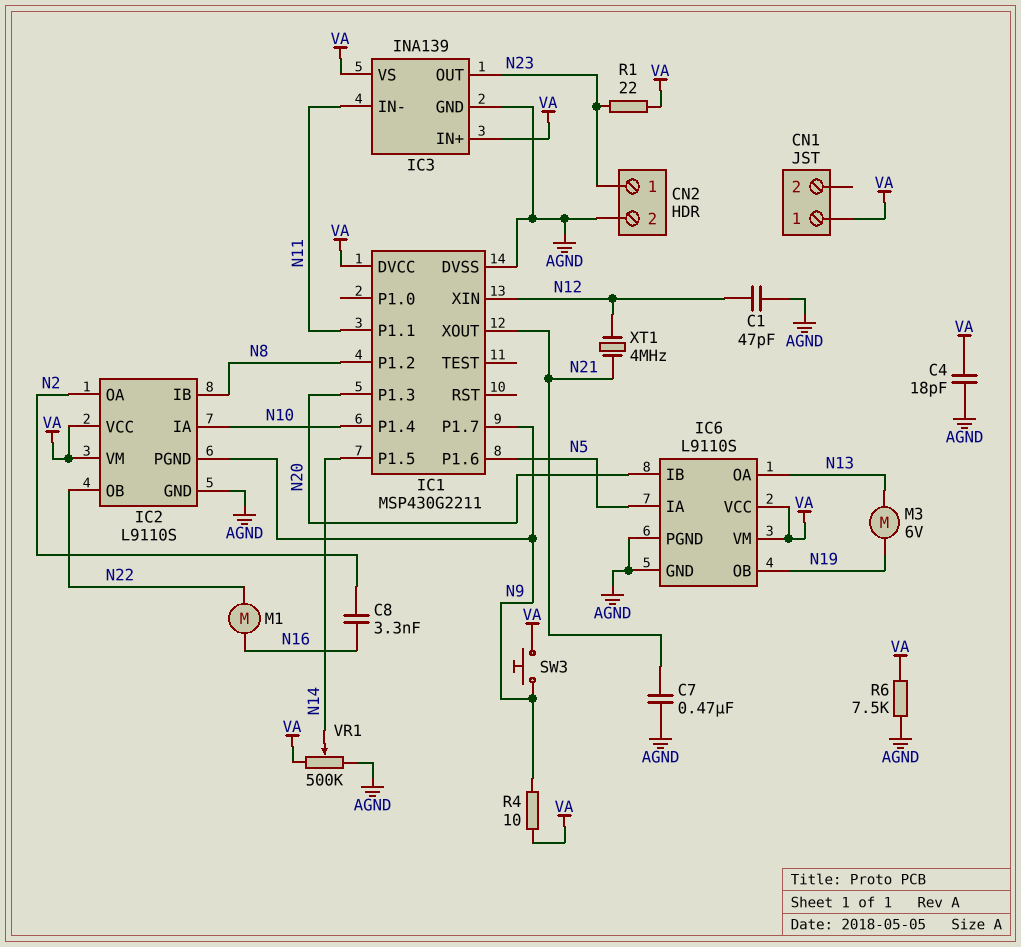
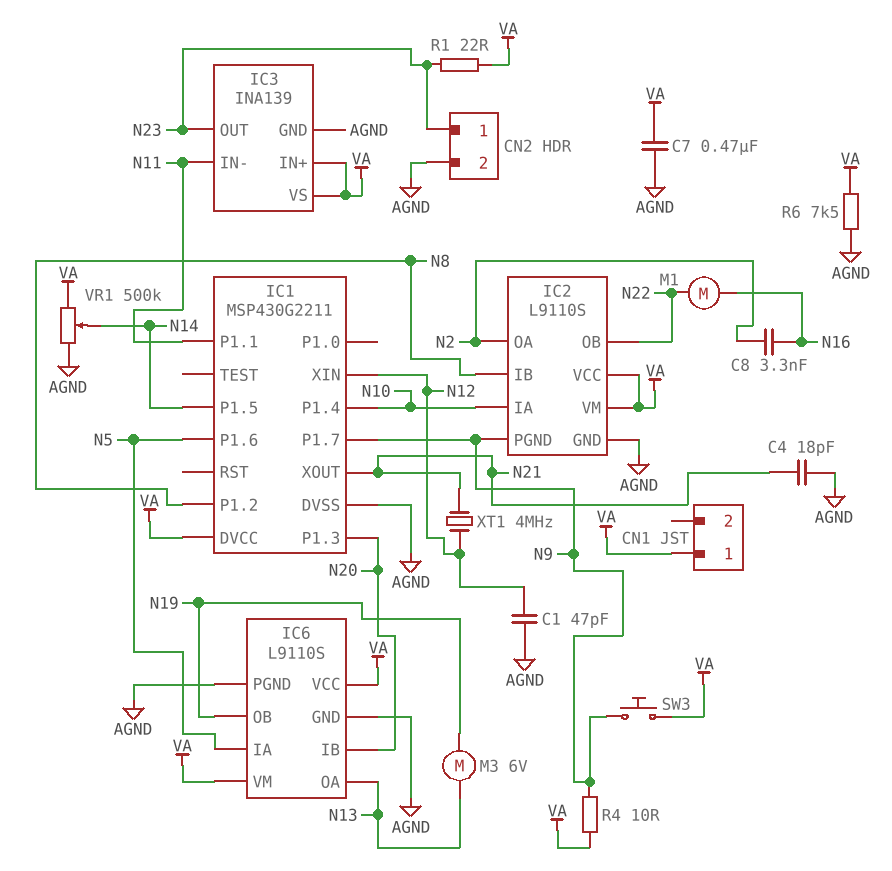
C4: 18pF (AGND, VA) -> 18pF (AGND, N21)
C7: 470nF (AGND, N21) -> 470nF (AGND, VA)

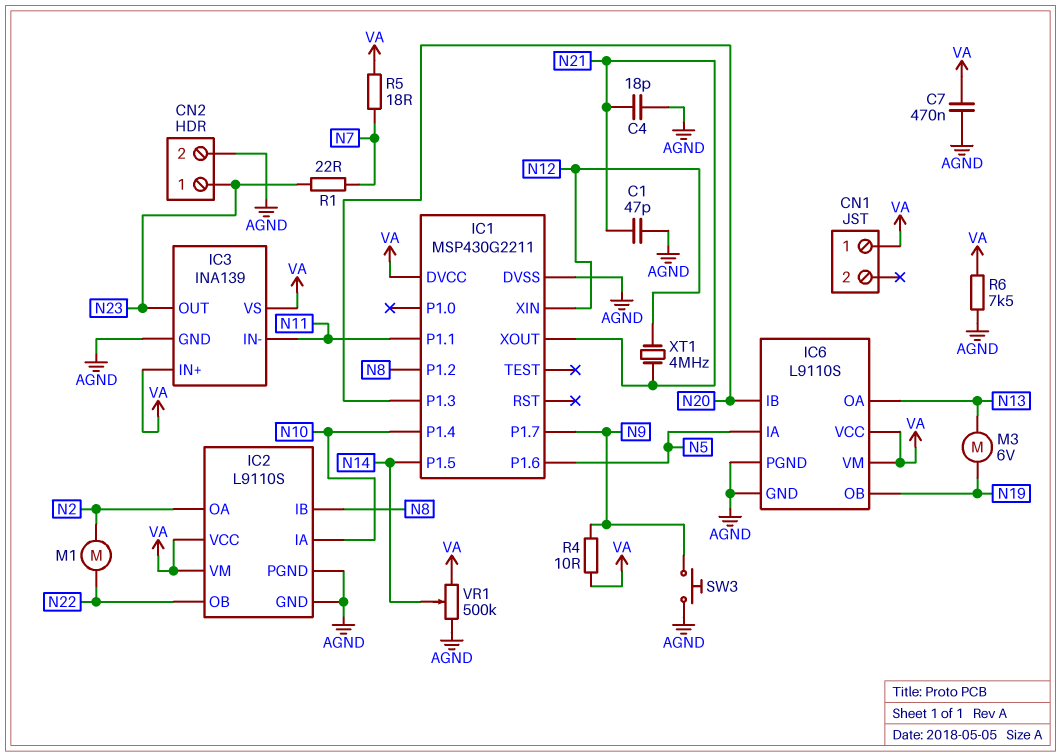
C1: 47pF (AGND, N12) -> 47pF (AGND, N21)
C8: 3.3nF (N2, N16) -> none
IC2 pin PGND: N9 -> AGND
M1: motor (N16, N22) -> motor (N2, N22)
R1: 22 (N23, VA) -> 22 (N7, N23)
R5: none -> 18 (N7, VA)
SW3: button (N9, VA) -> button (AGND, N9)

